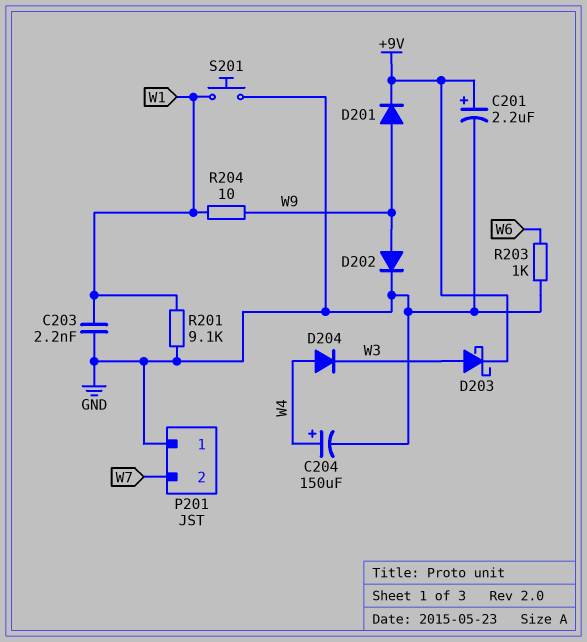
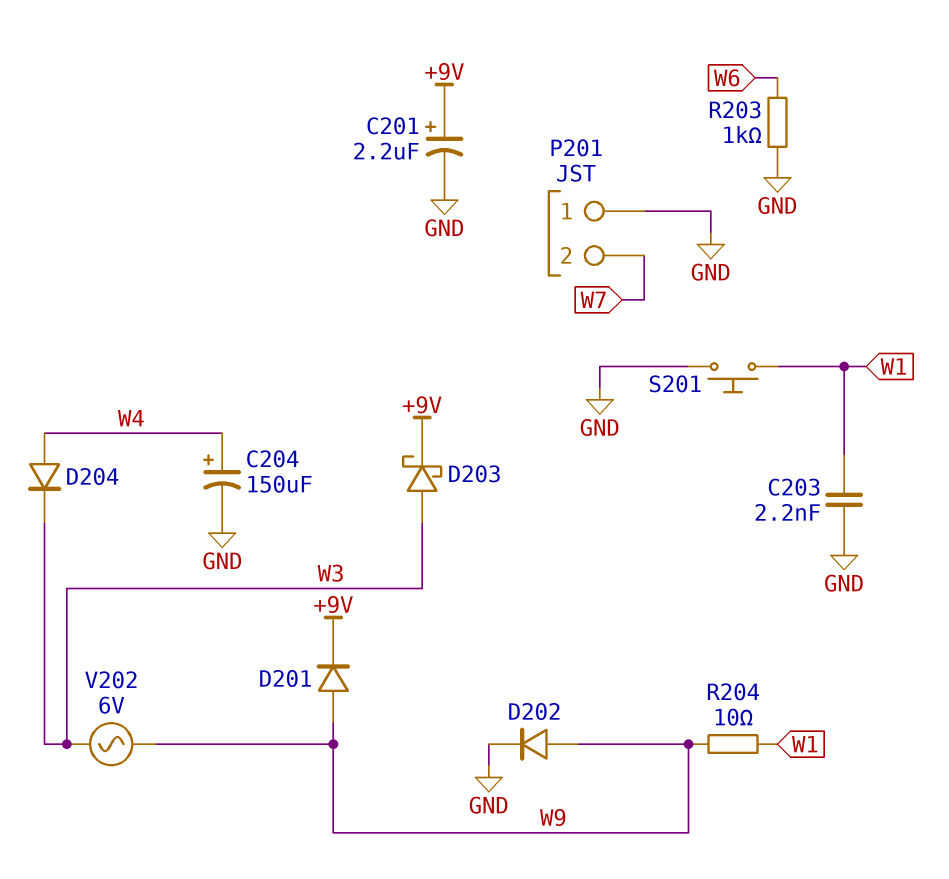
R201: 9.1k (GND, W1) -> none
V202: none -> AC 6V (W3, W9)

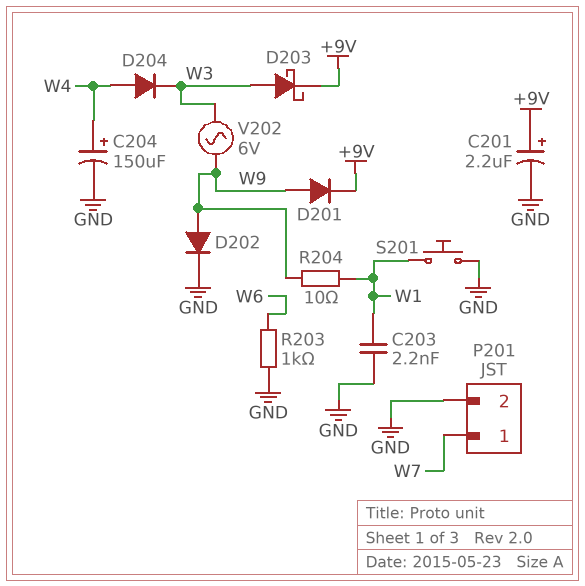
P201 pin 1: GND -> W7
P201 pin 2: W7 -> GND

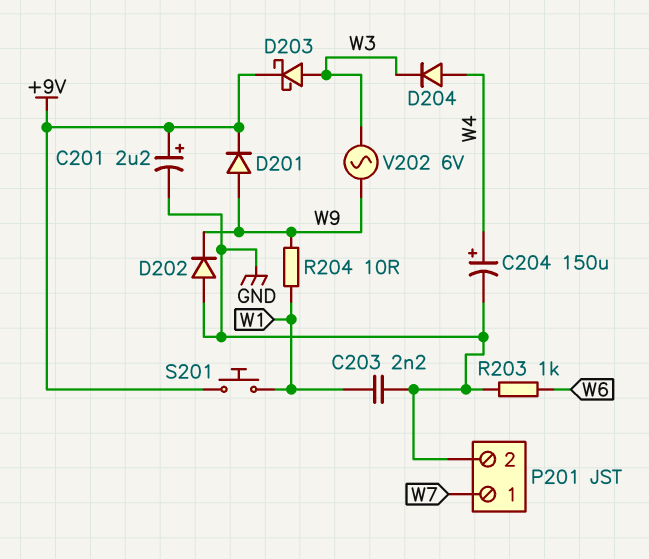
D202: diode (A W9, K GND) -> diode (A GND, K W9)
S201: button (GND, W1) -> button (+9V, W1)

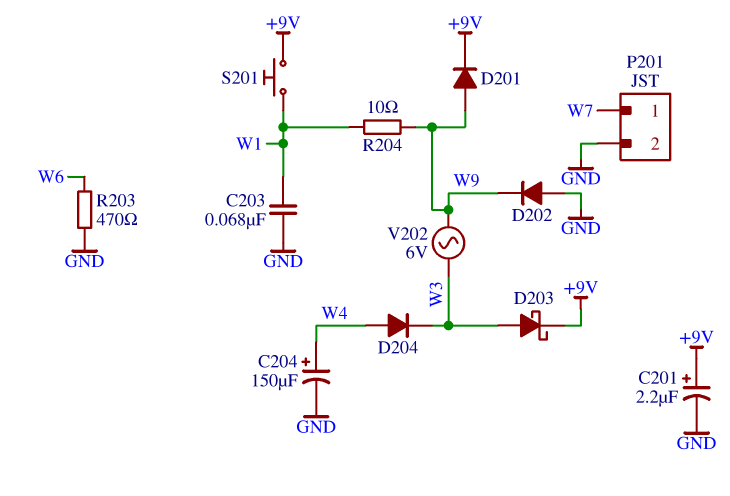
C203: 2.2nF (GND, W1) -> 68nF (GND, W1)
R203: 1k (GND, W6) -> 470 (GND, W6)

